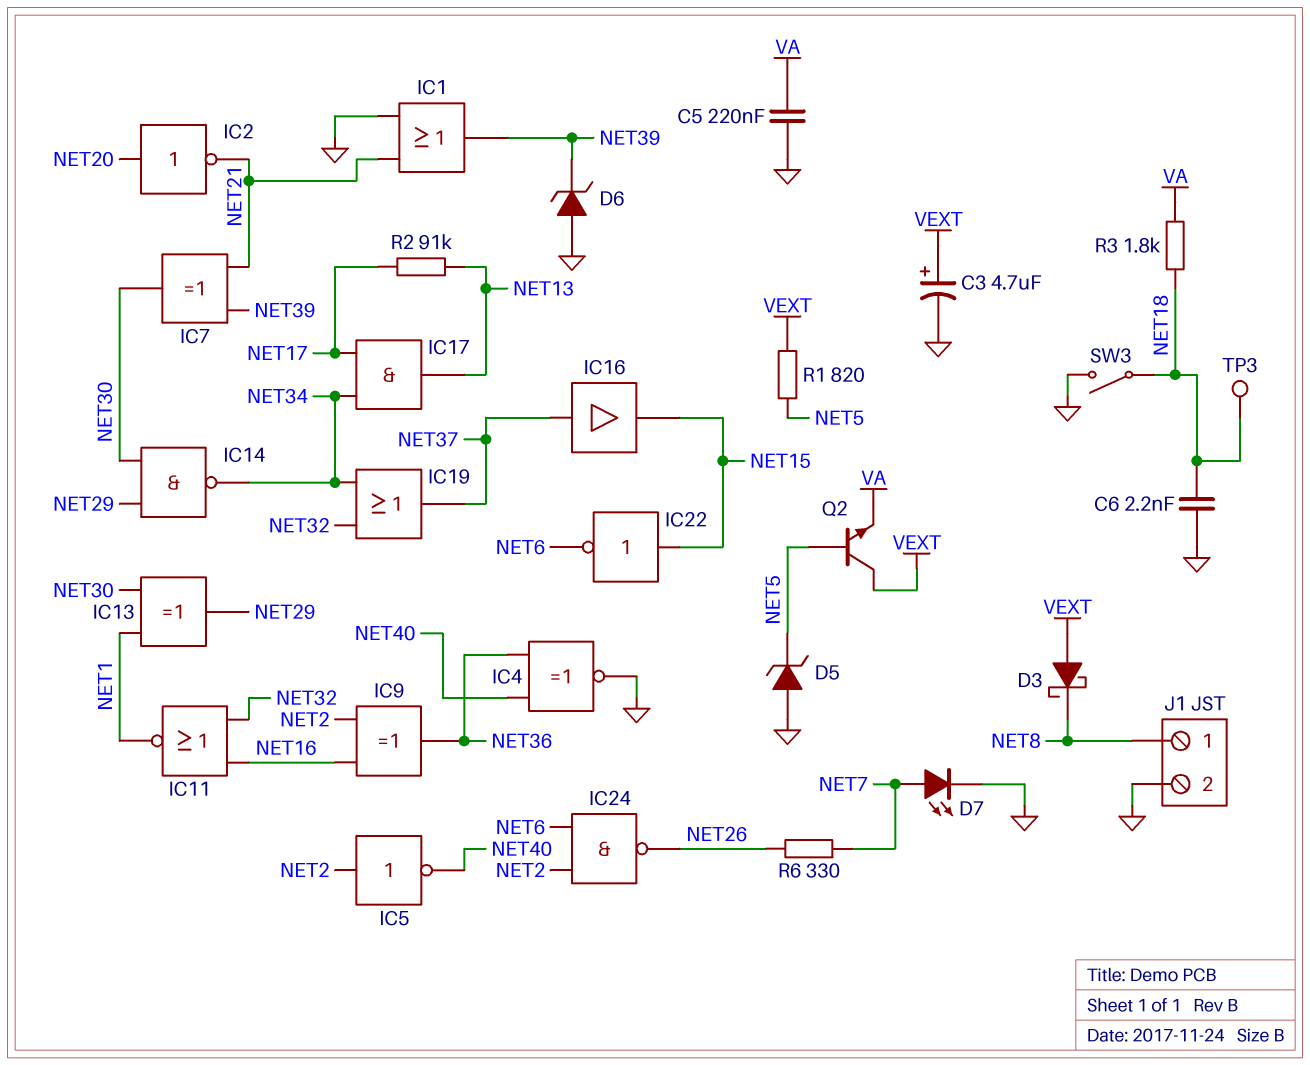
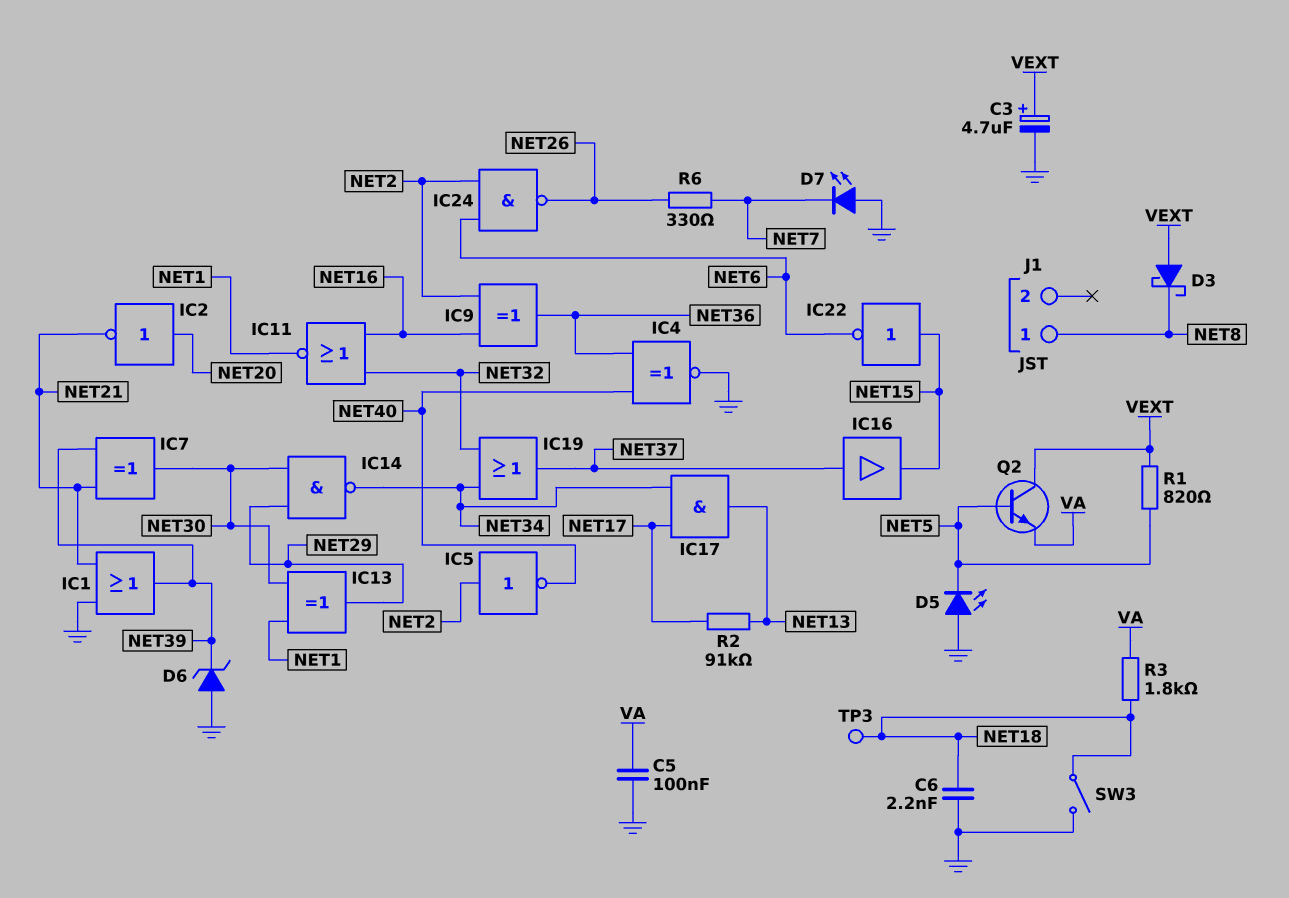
C5: 220nF (GND, VA) -> 100nF (GND, VA)
D5: zener (A GND, K NET5) -> LED (A GND, K NET5)
D7: LED (A NET7, K GND) -> LED (A GND, K NET7)
J1 pin 2: GND -> none

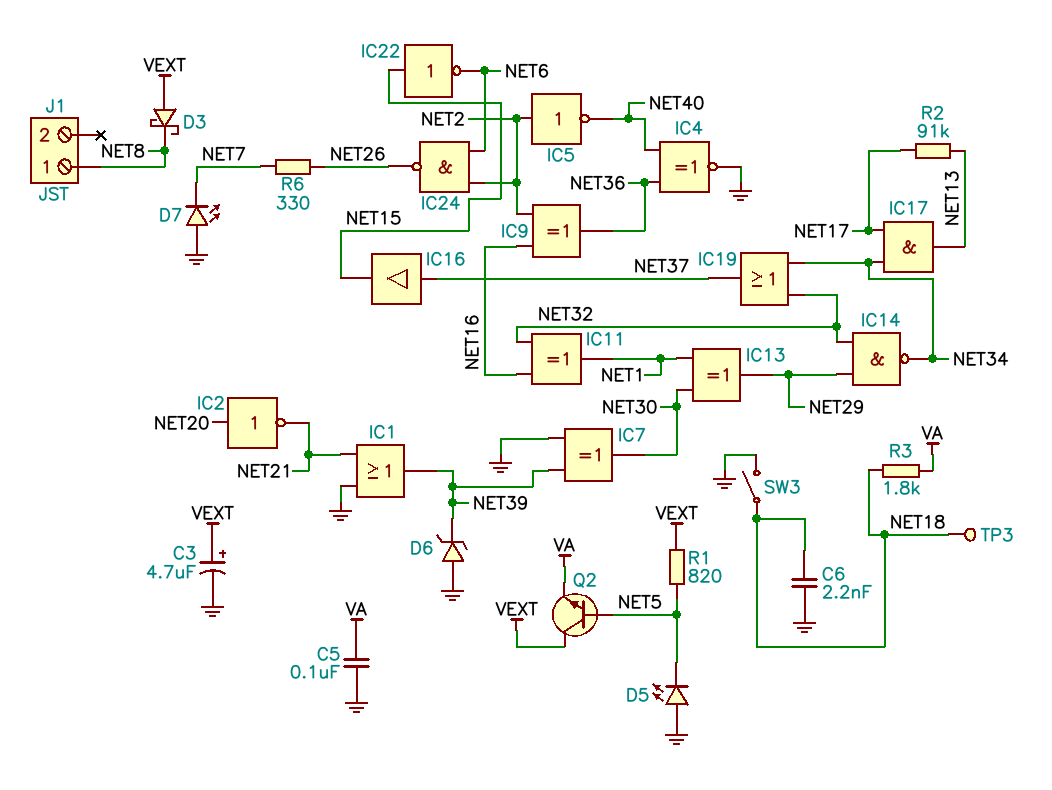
IC7: XOR (in NET21, in NET39, out NET30) -> XOR (in GND, in NET39, out NET30)
IC11: NOR (in NET16, in NET32, out NET1) -> XOR (in NET16, in NET32, out NET1)
IC14: NAND (in NET29, in NET30, out NET34) -> NAND (in NET29, in NET32, out NET34)

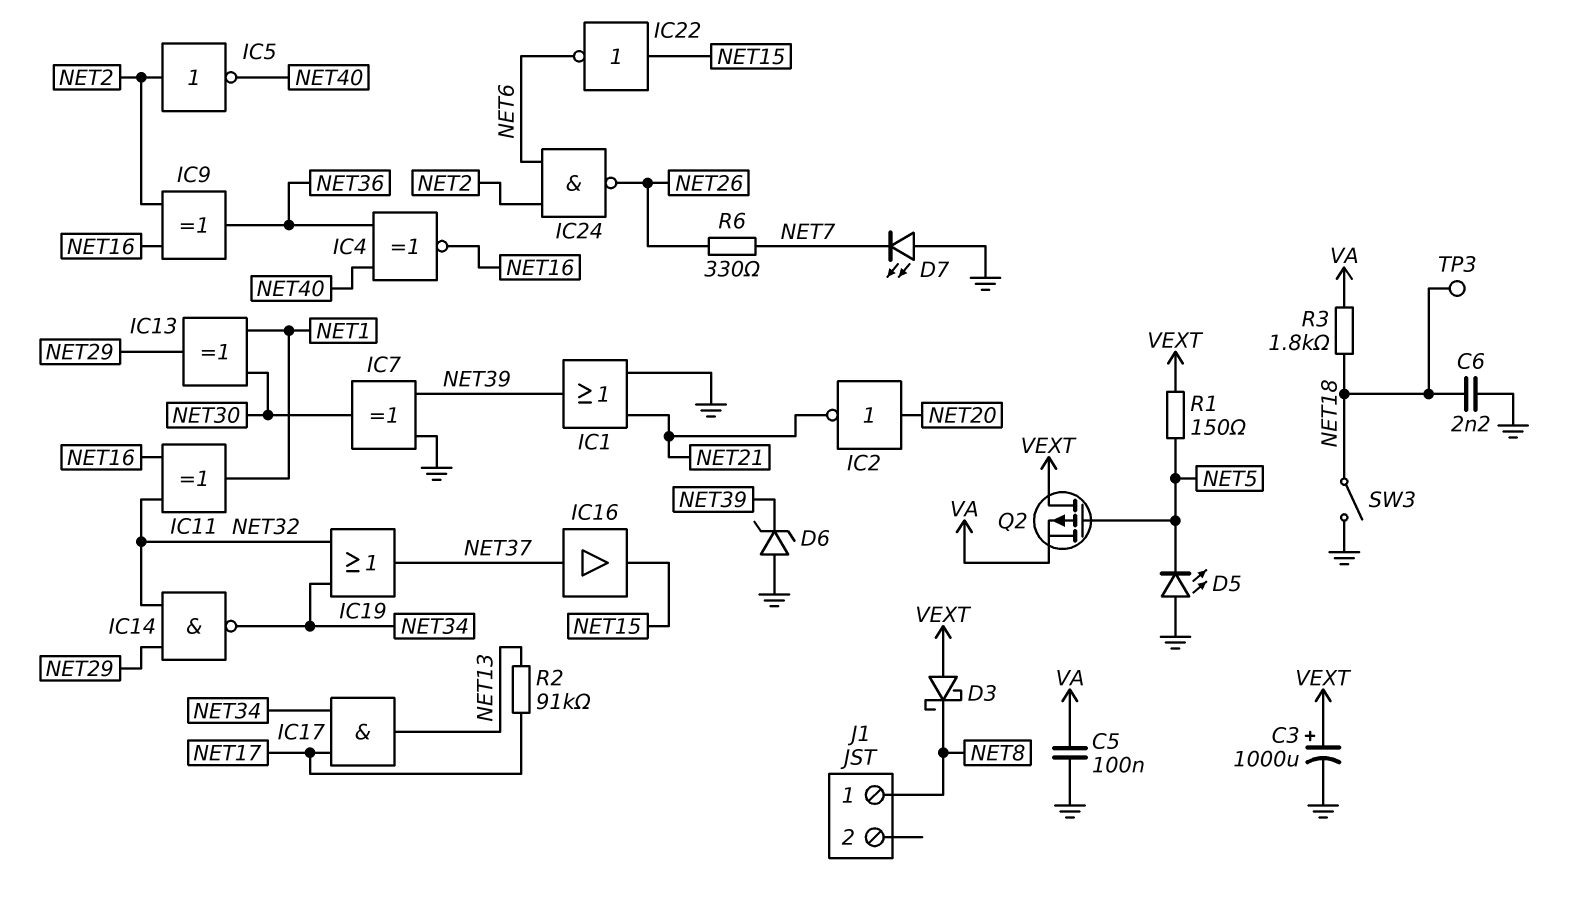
C3: 4.7uF (plus VEXT, minus GND) -> 1000uF (plus VEXT, minus GND)
IC4: XNOR (in NET36, in NET40, out GND) -> XNOR (in NET36, in NET40, out NET16)
Q2: NPN (B NET5, C VEXT, E VA) -> PMOS (G NET5, D VEXT, S VA)
R1: 820 (NET5, VEXT) -> 150 (NET5, VEXT)

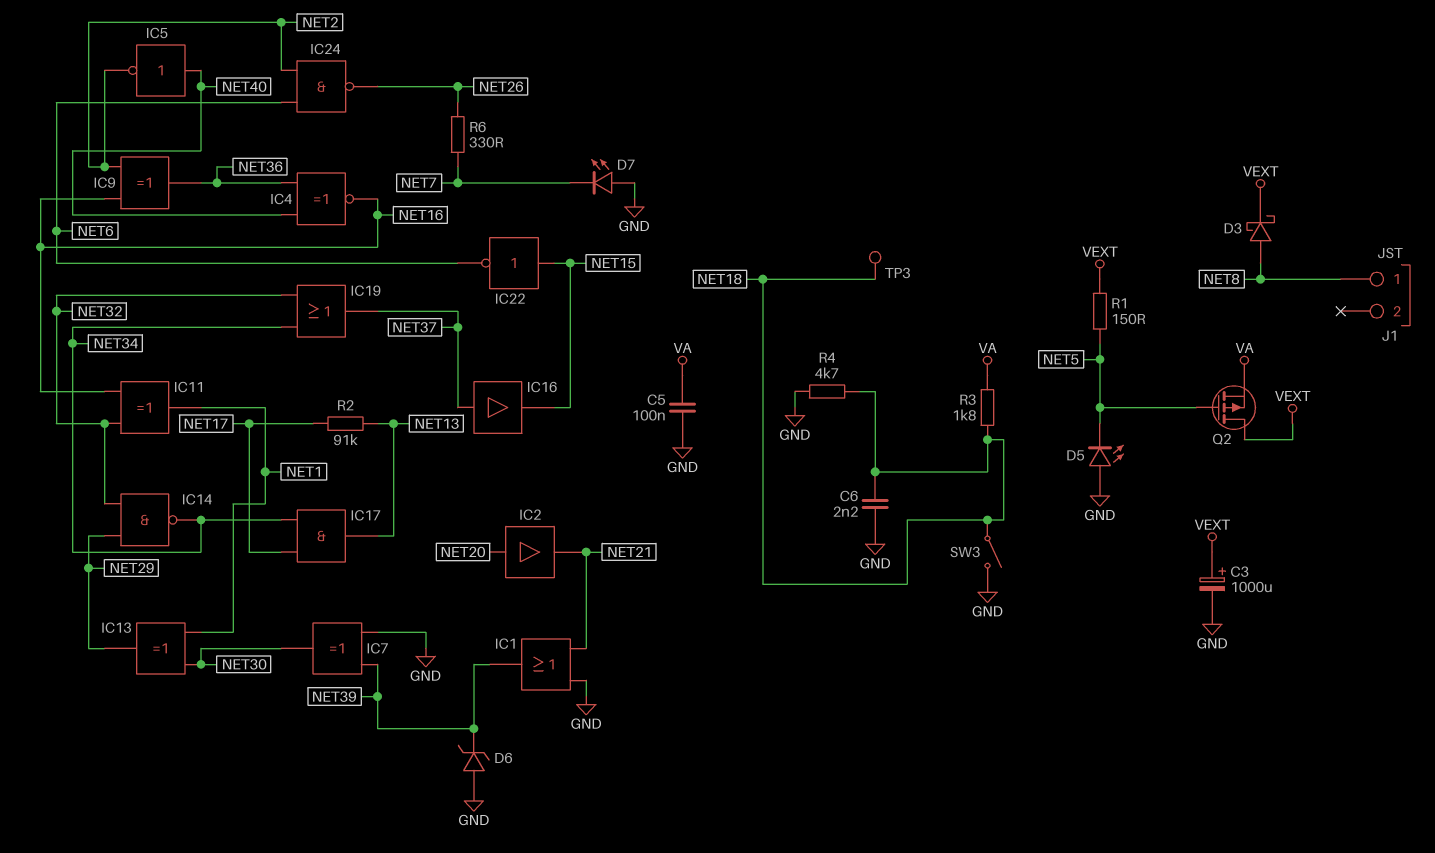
D3: schottky (A VEXT, K NET8) -> schottky (A NET8, K VEXT)
IC2: NOT (in NET20, out NET21) -> buffer (in NET20, out NET21)
IC5: NOT (in NET2, out NET40) -> NOT (in NET40, out NET2)
R4: none -> 4.7k (GND, NET18)

